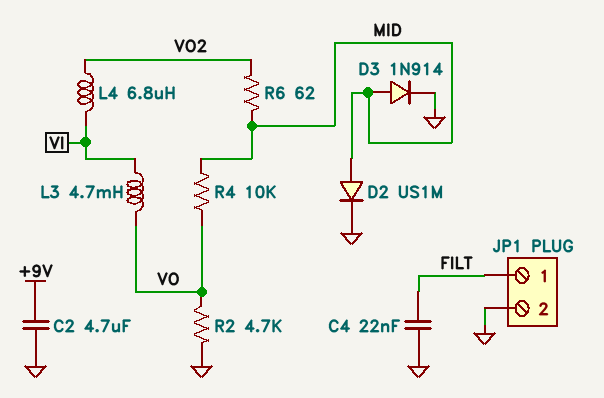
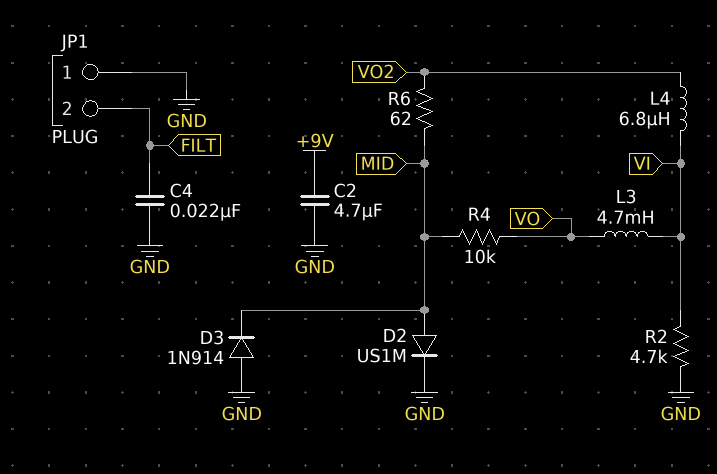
D3: diode 1N914 (A MID, K GND) -> diode 1N914 (A GND, K MID)
JP1 pin 1: FILT -> GND
JP1 pin 2: GND -> FILT
R2: 4.7k (GND, VO) -> 4.7k (GND, VI)

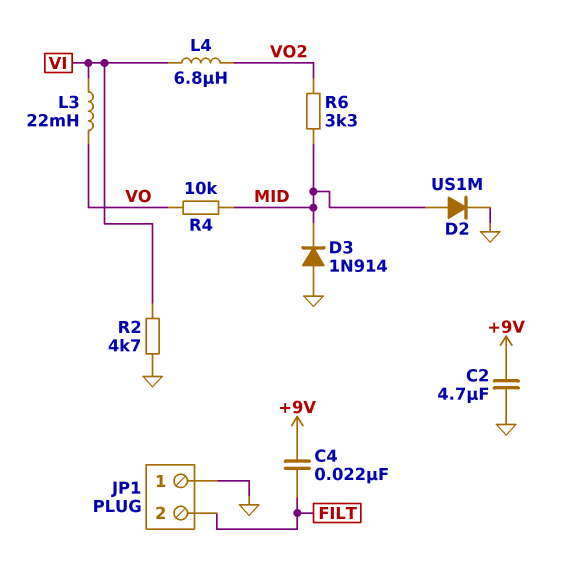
C4: 22nF (FILT, GND) -> 22nF (+9V, FILT)
L3: 4.7mH (VI, VO) -> 22mH (VI, VO)
R6: 62 (MID, VO2) -> 3.3k (MID, VO2)

